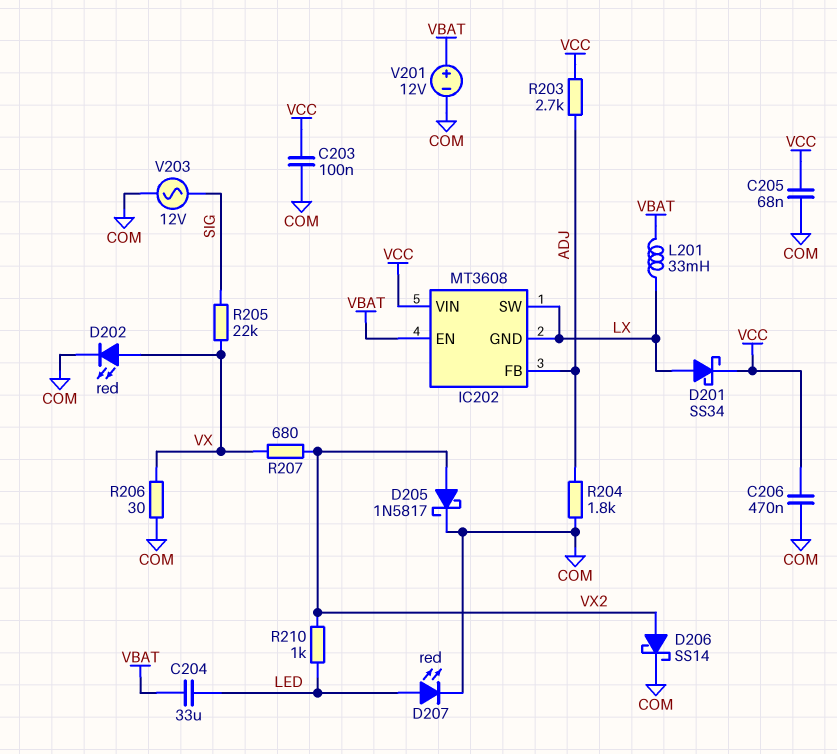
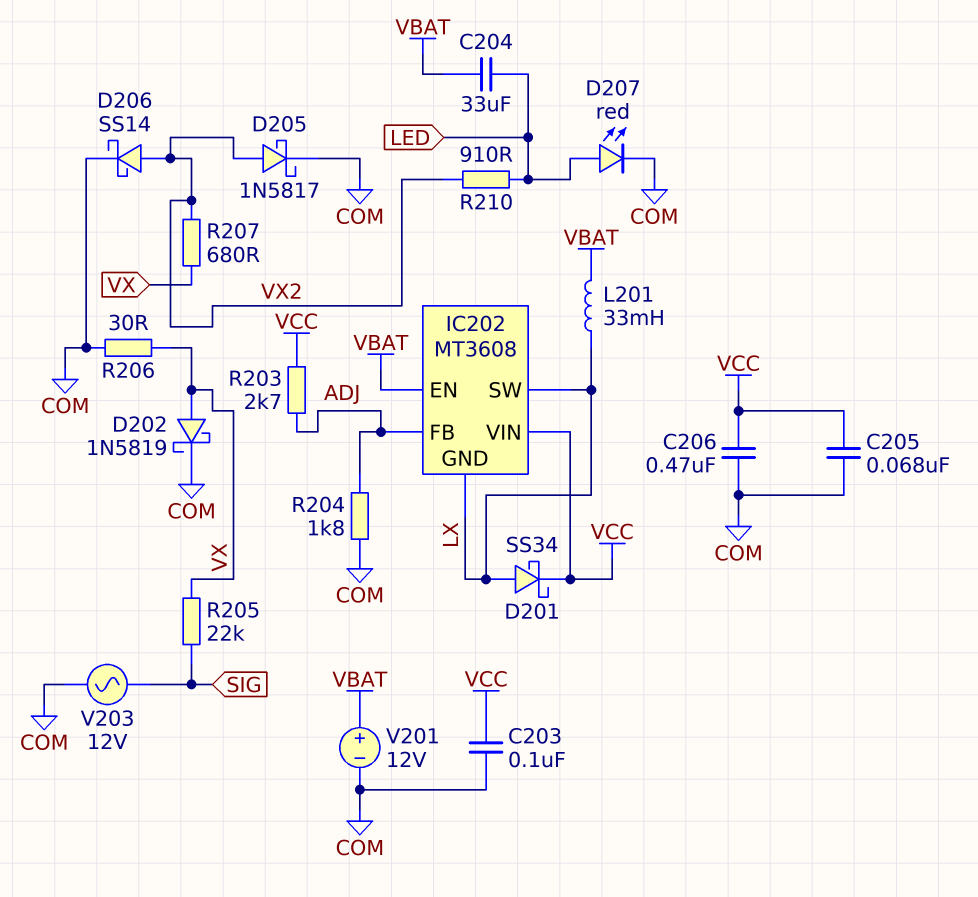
D202: LED red (A VX, K COM) -> schottky 1N5819 (A VX, K COM)
R210: 1k (LED, VX2) -> 910 (LED, VX2)

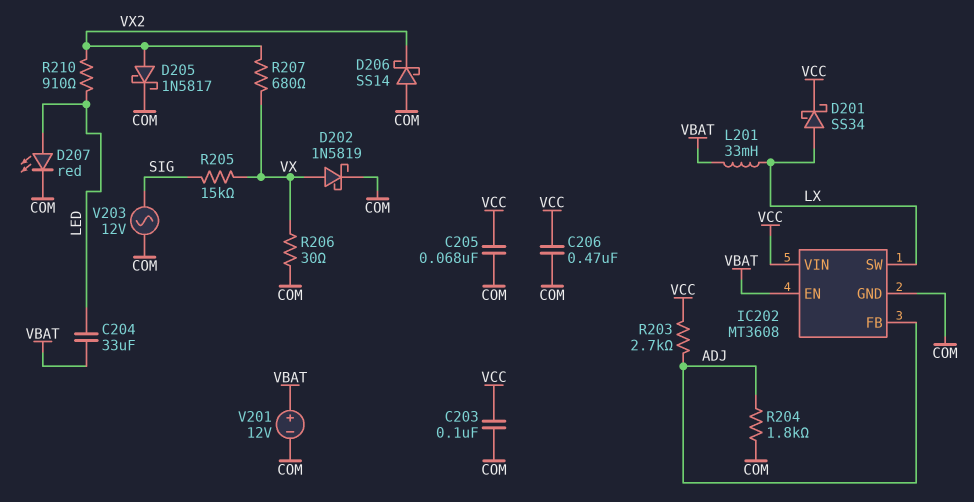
D206: schottky SS14 (A VX2, K COM) -> schottky SS14 (A COM, K VX2)
IC202 pin GND: LX -> COM
R205: 22k (SIG, VX) -> 15k (SIG, VX)

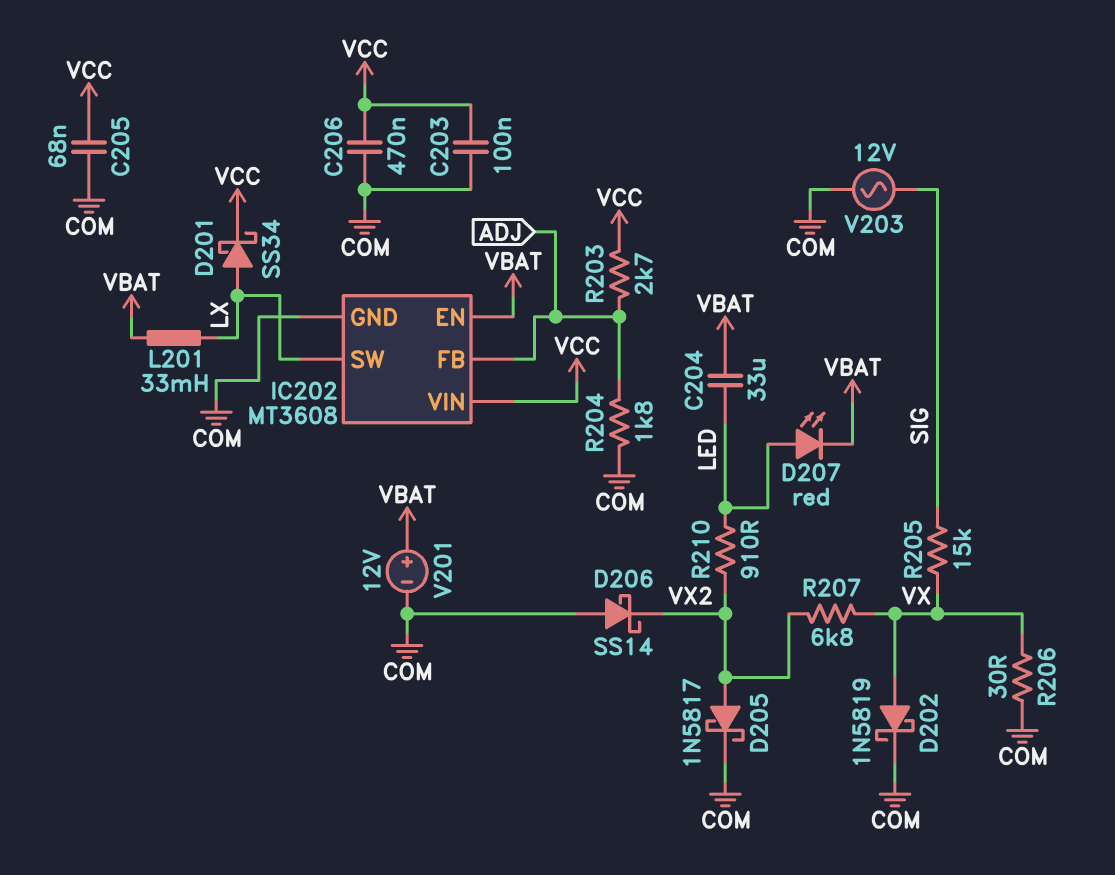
D207: LED red (A LED, K COM) -> LED red (A LED, K VBAT)
R207: 680 (VX, VX2) -> 6.8k (VX, VX2)

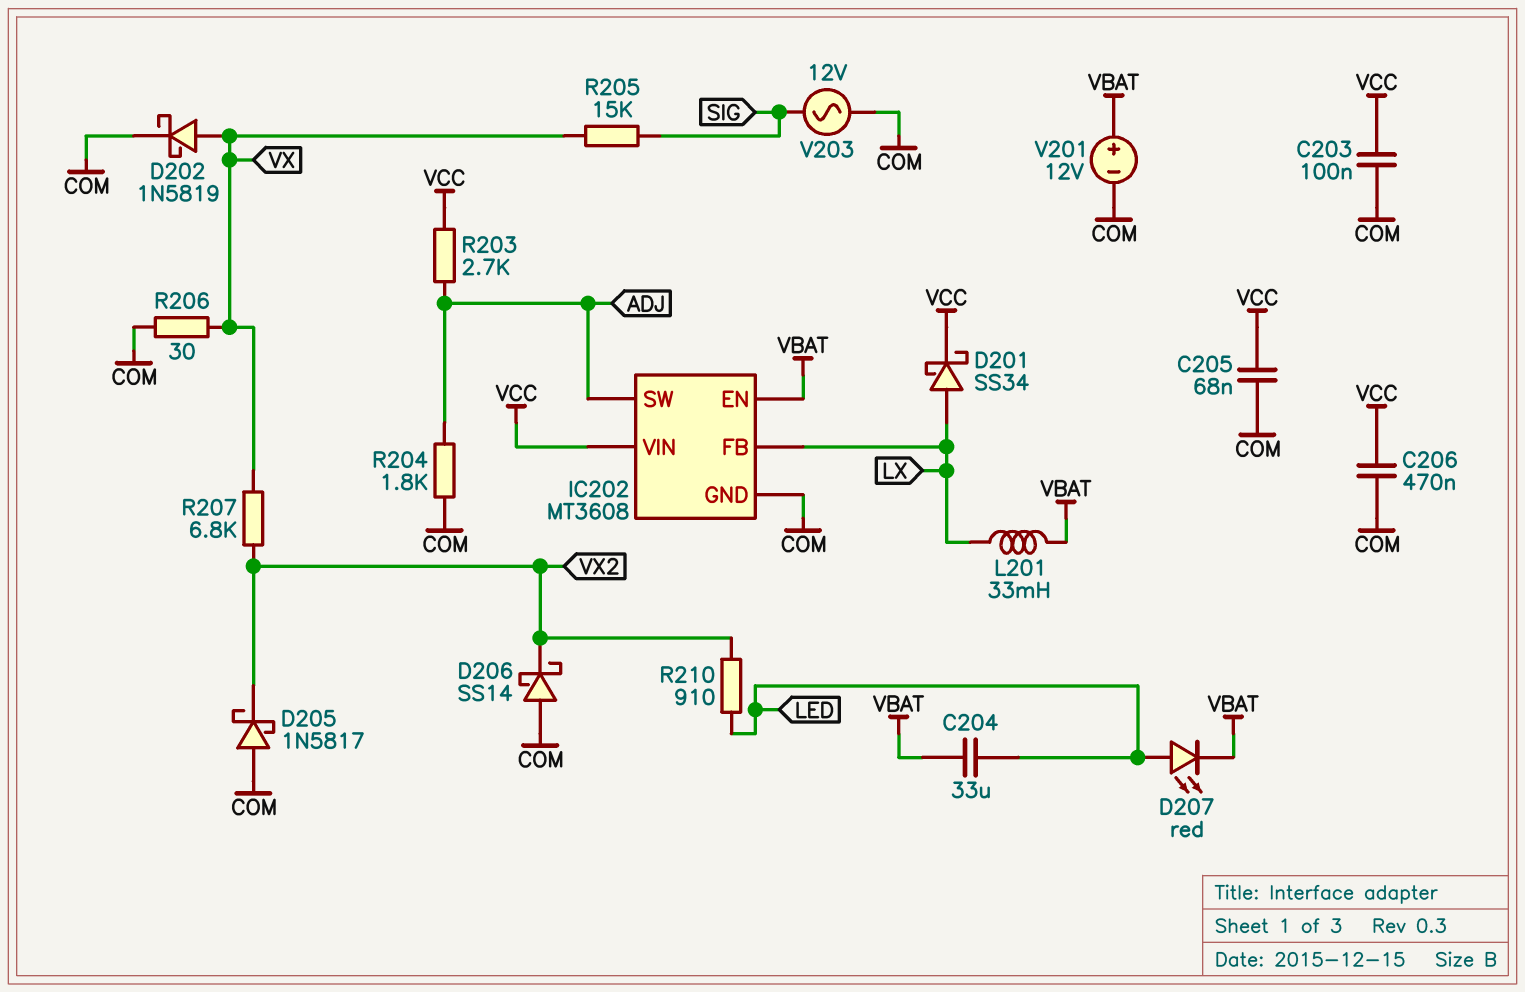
D205: schottky 1N5817 (A VX2, K COM) -> schottky 1N5817 (A COM, K VX2)
IC202 pin FB: ADJ -> LX
IC202 pin SW: LX -> ADJ

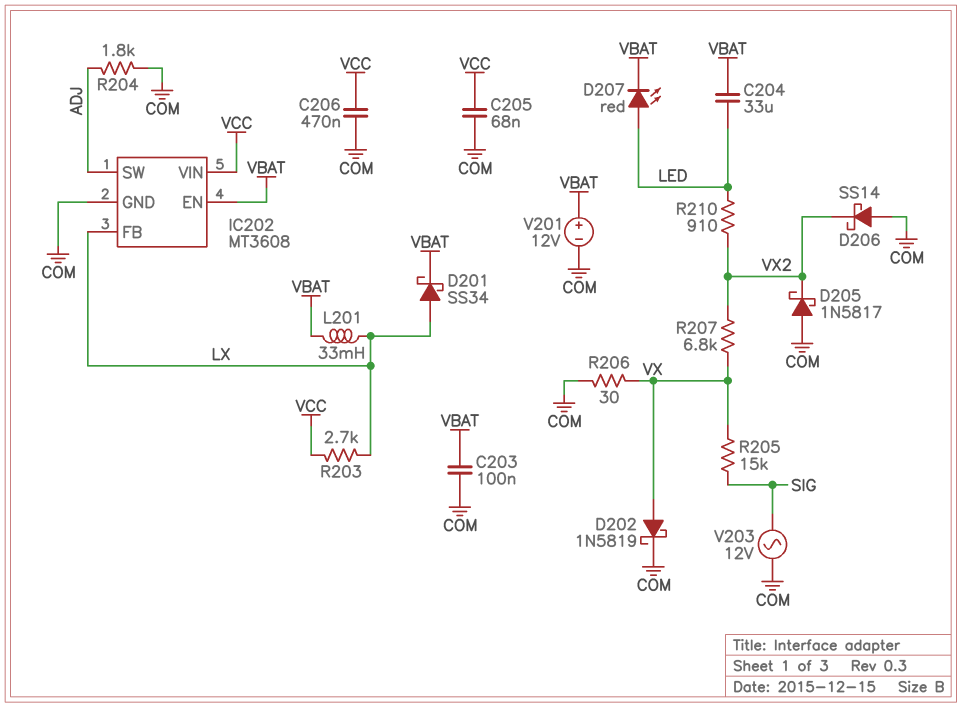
C203: 100nF (COM, VCC) -> 100nF (COM, VBAT)
D201: schottky SS34 (A LX, K VCC) -> schottky SS34 (A LX, K VBAT)
R203: 2.7k (ADJ, VCC) -> 2.7k (LX, VCC)

